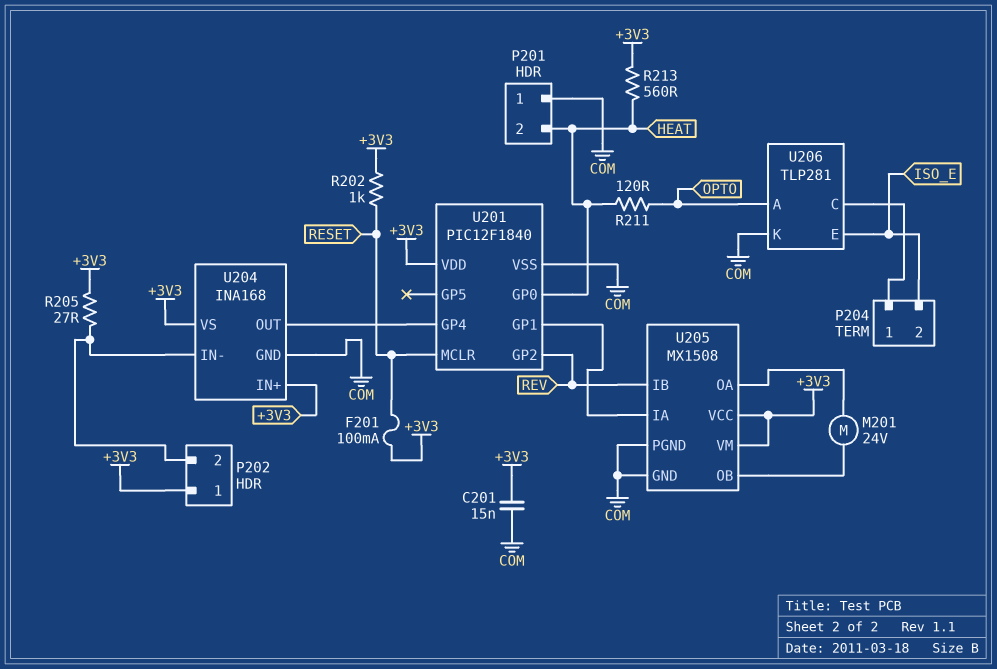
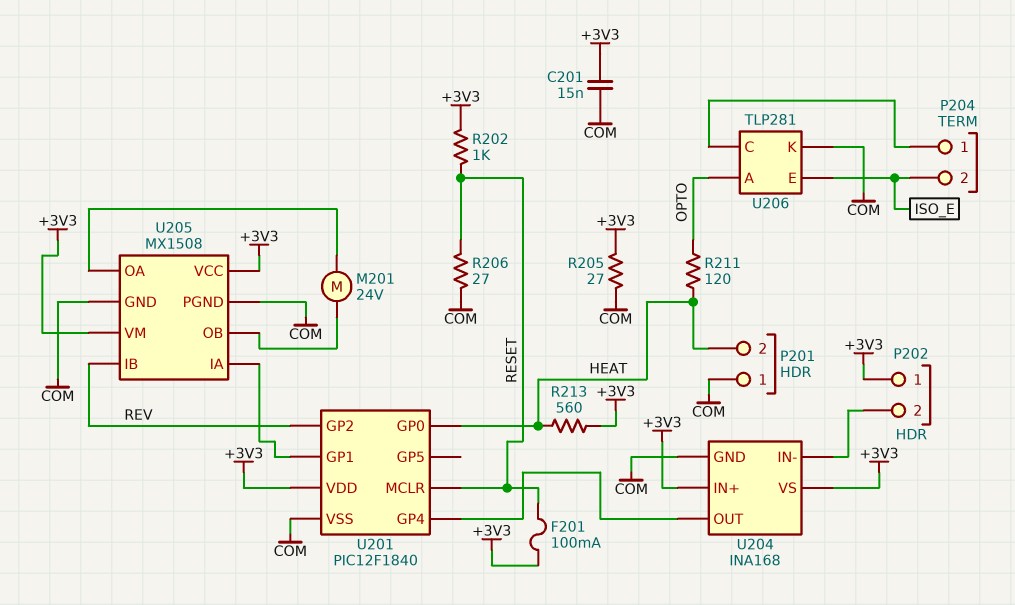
R205: 27 (+3V3, P202/2) -> 27 (+3V3, COM)
R206: none -> 27 (COM, RESET)

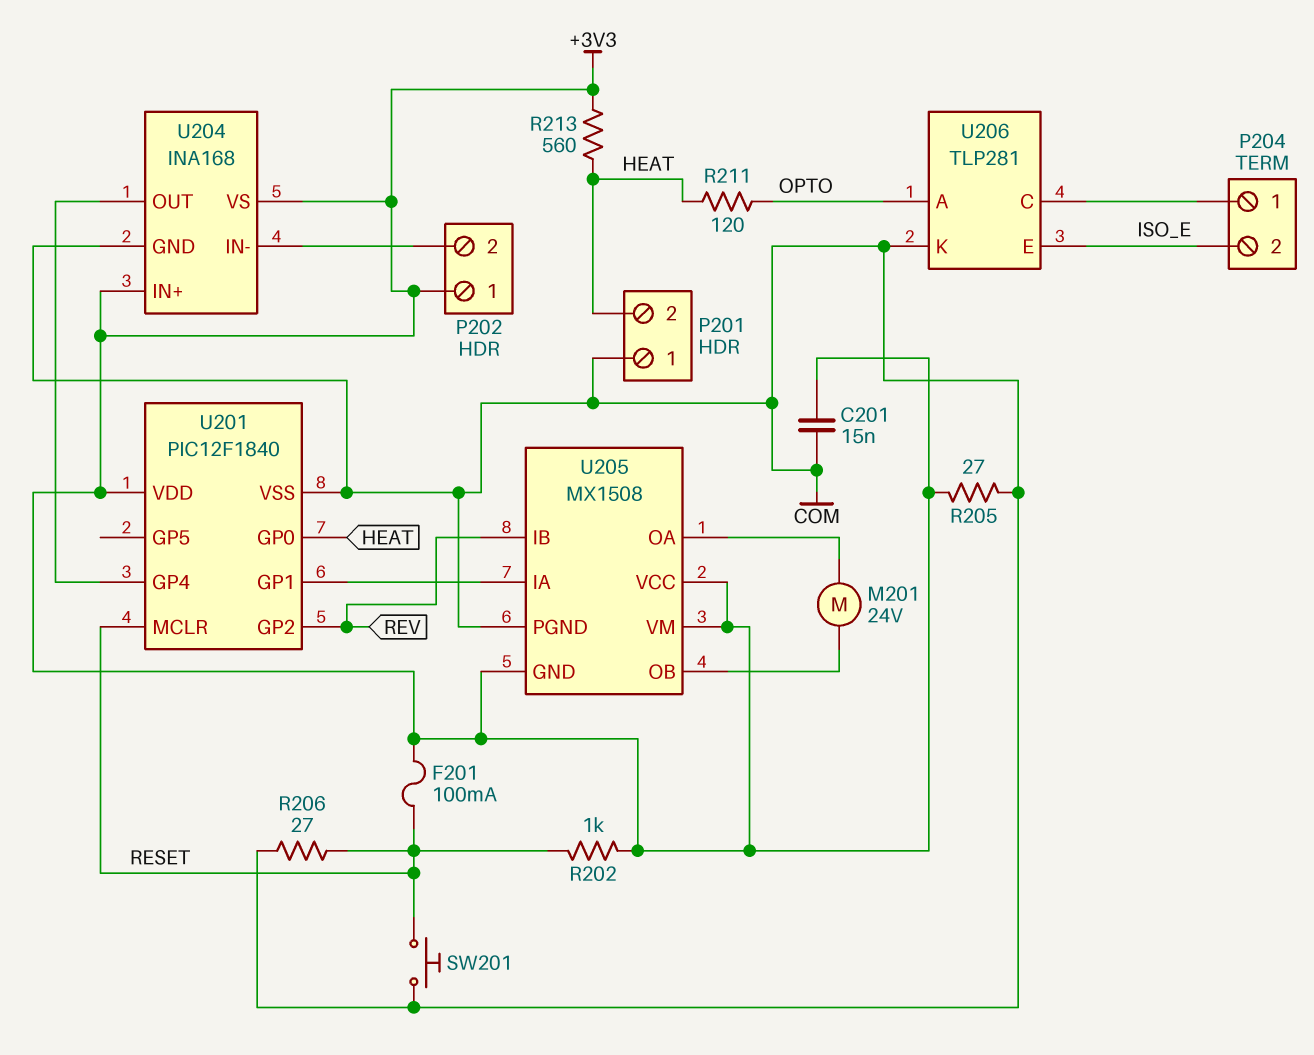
SW201: none -> button (COM, RESET)
U205 pin GND: COM -> +3V3

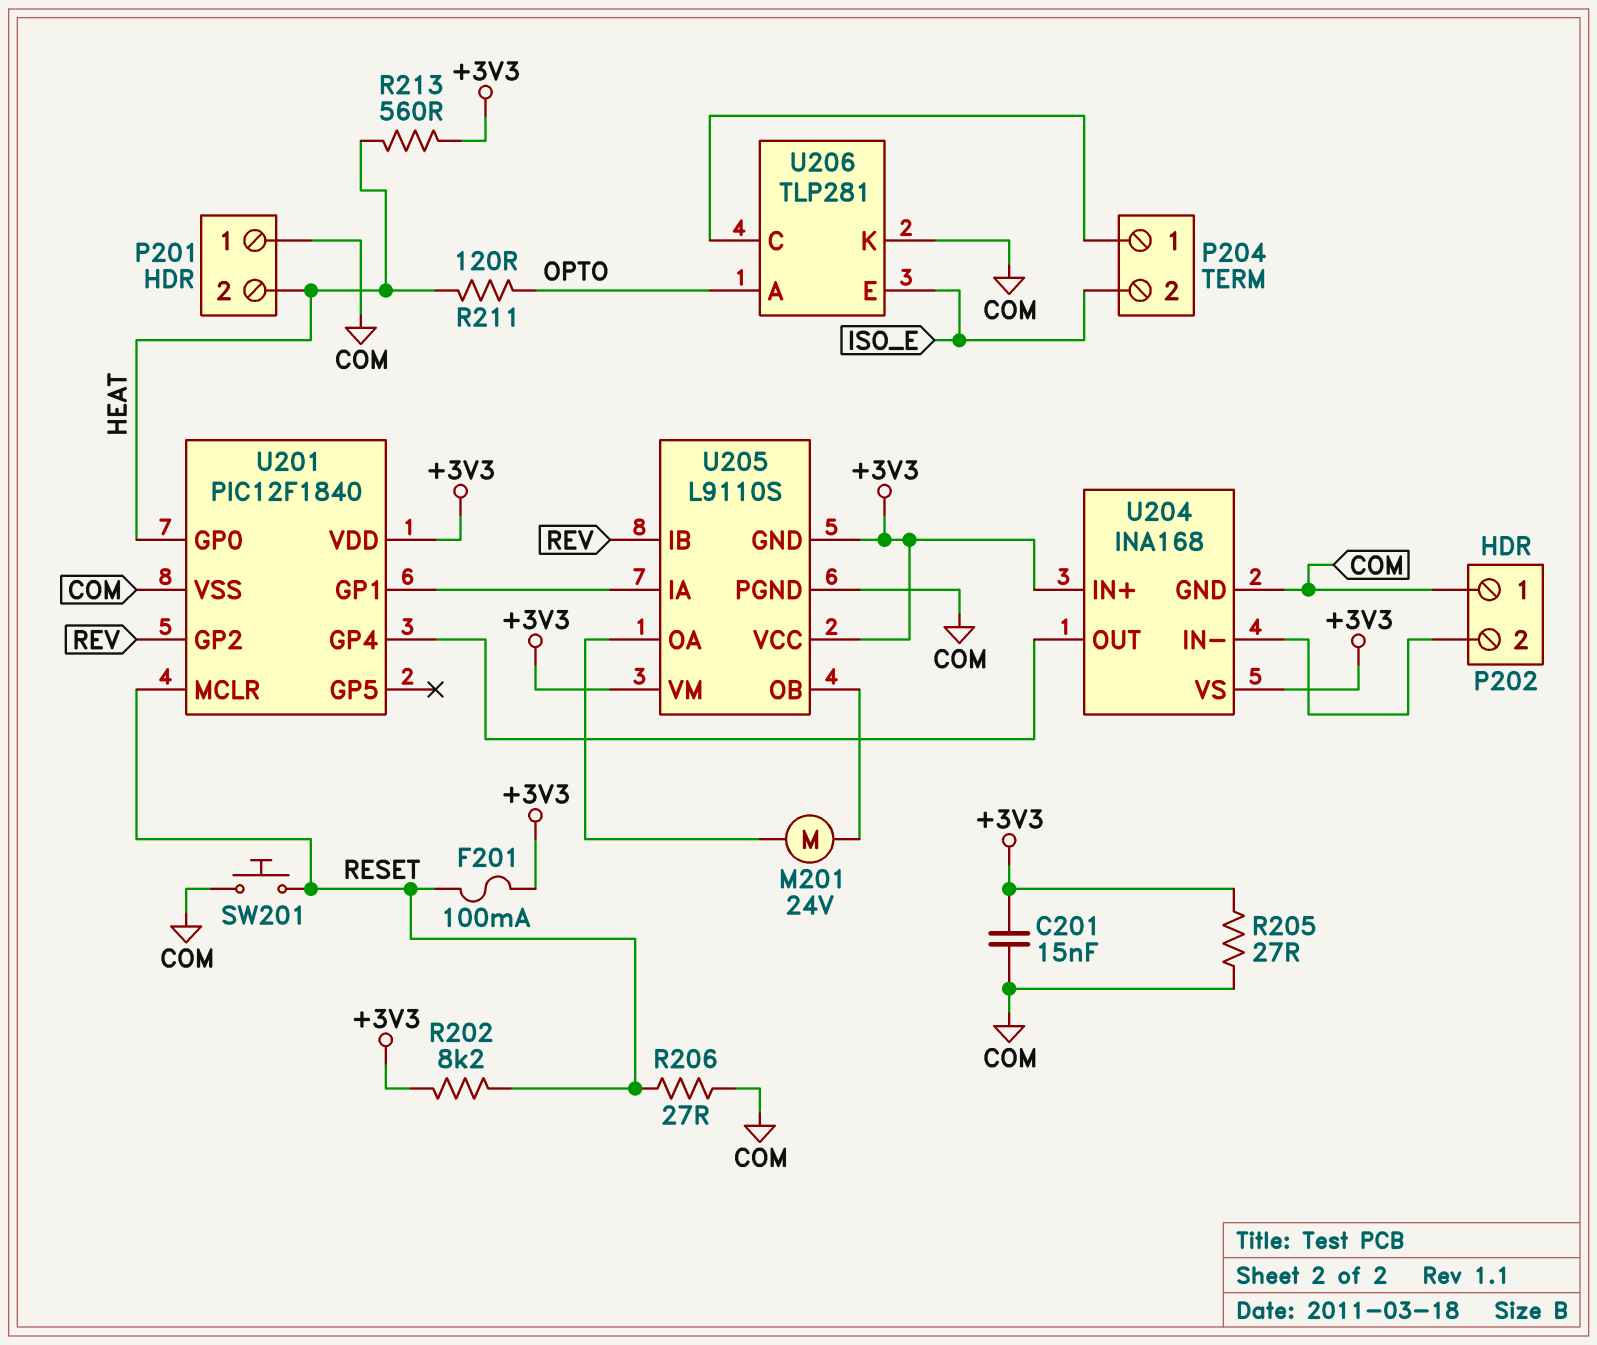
P202 pin 1: +3V3 -> COM
R202: 1k (+3V3, RESET) -> 8.2k (+3V3, RESET)
U205: MX1508 -> L9110S

